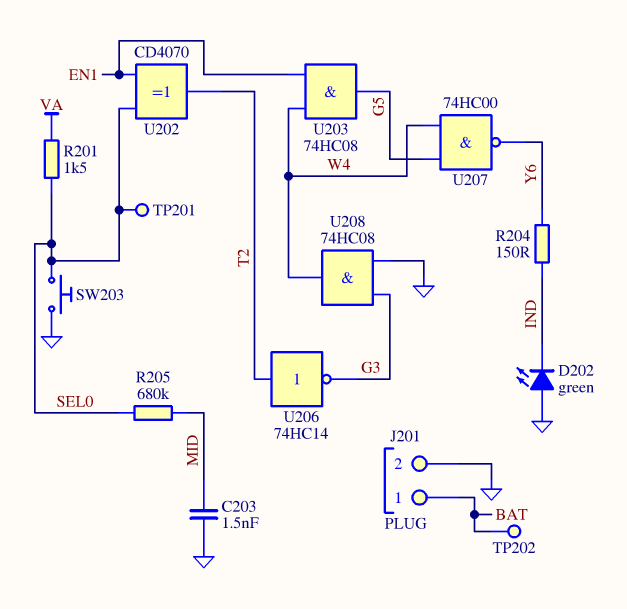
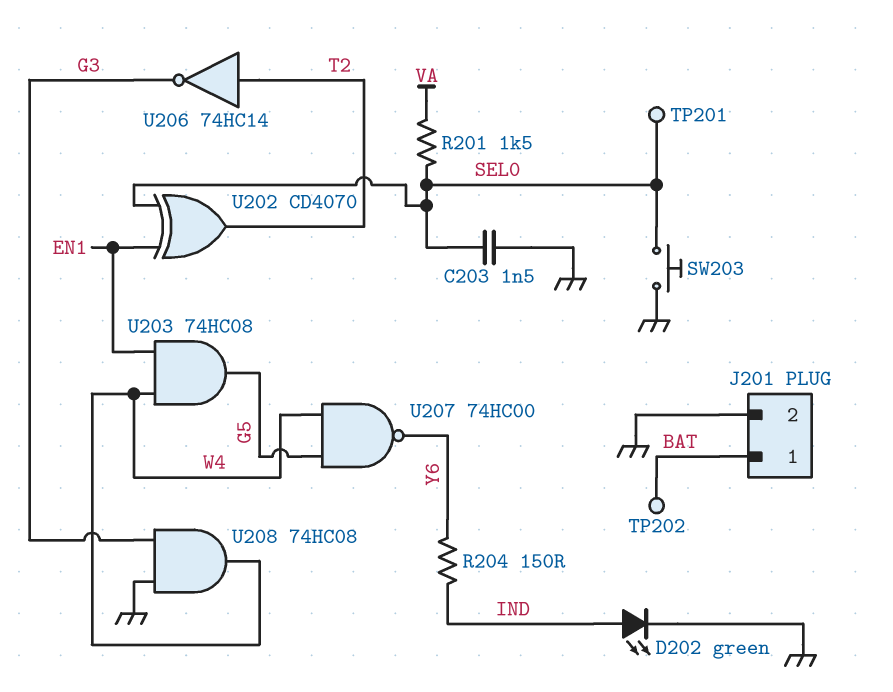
C203: 1.5nF (GND, MID) -> 1.5nF (GND, SEL0)
D202: LED green (A GND, K IND) -> LED green (A IND, K GND)
R205: 680k (MID, SEL0) -> none

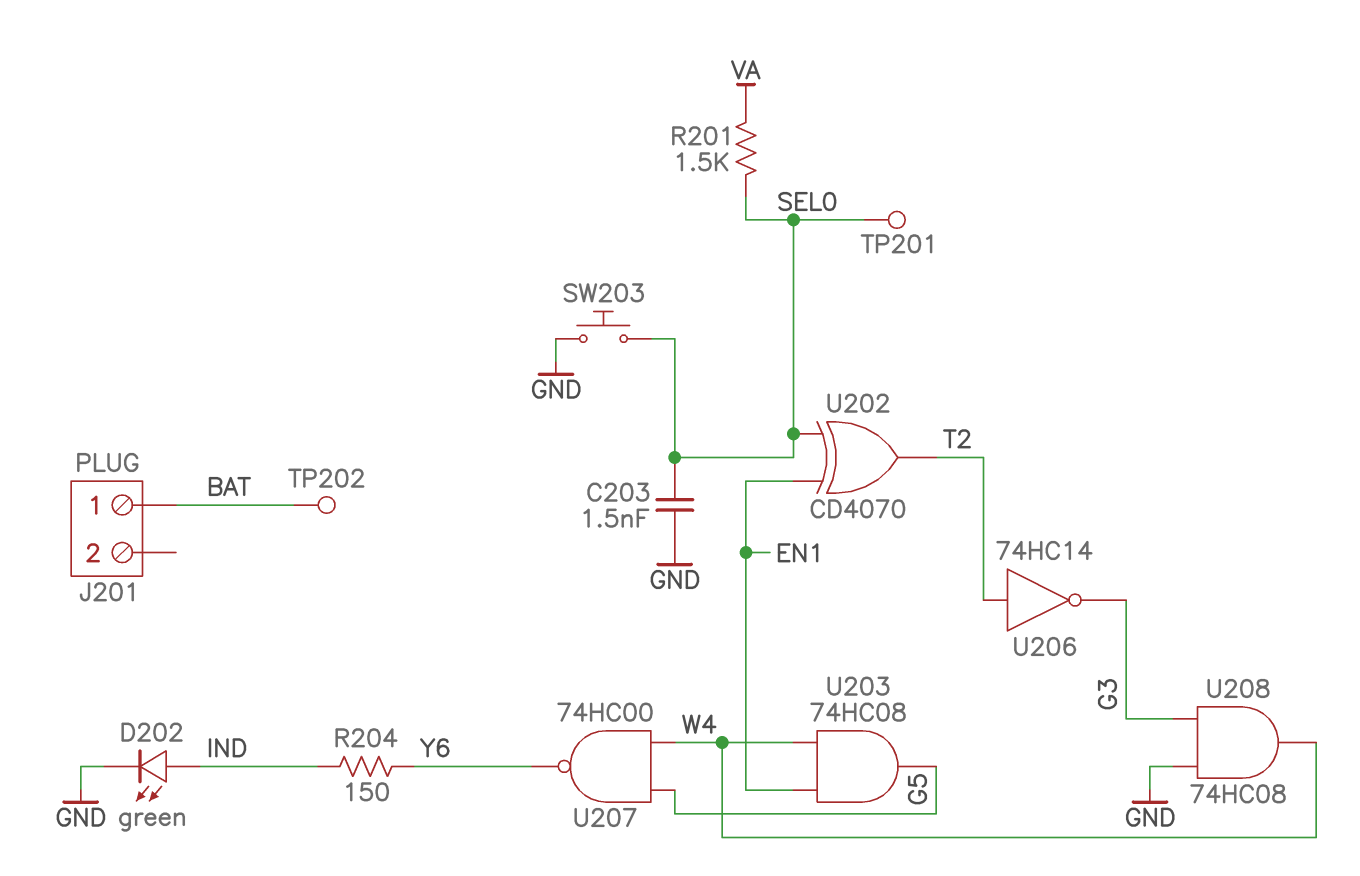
J201 pin 2: GND -> none

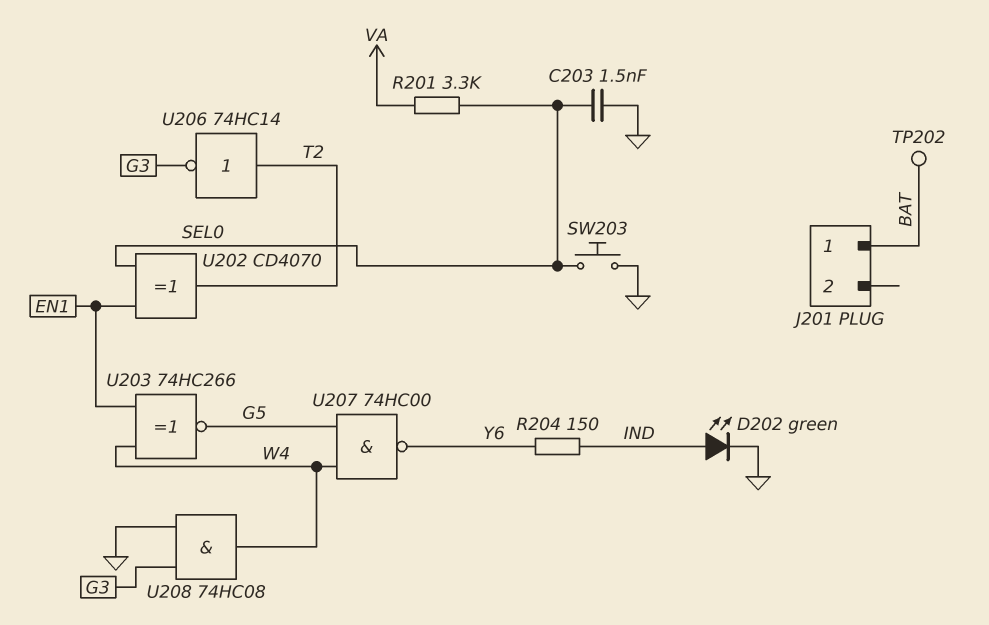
R201: 1.5k (SEL0, VA) -> 3.3k (SEL0, VA)
TP201: test point (SEL0) -> none
U203: AND 74HC08 (in EN1, in W4, out G5) -> XNOR 74HC266 (in EN1, in W4, out G5)

